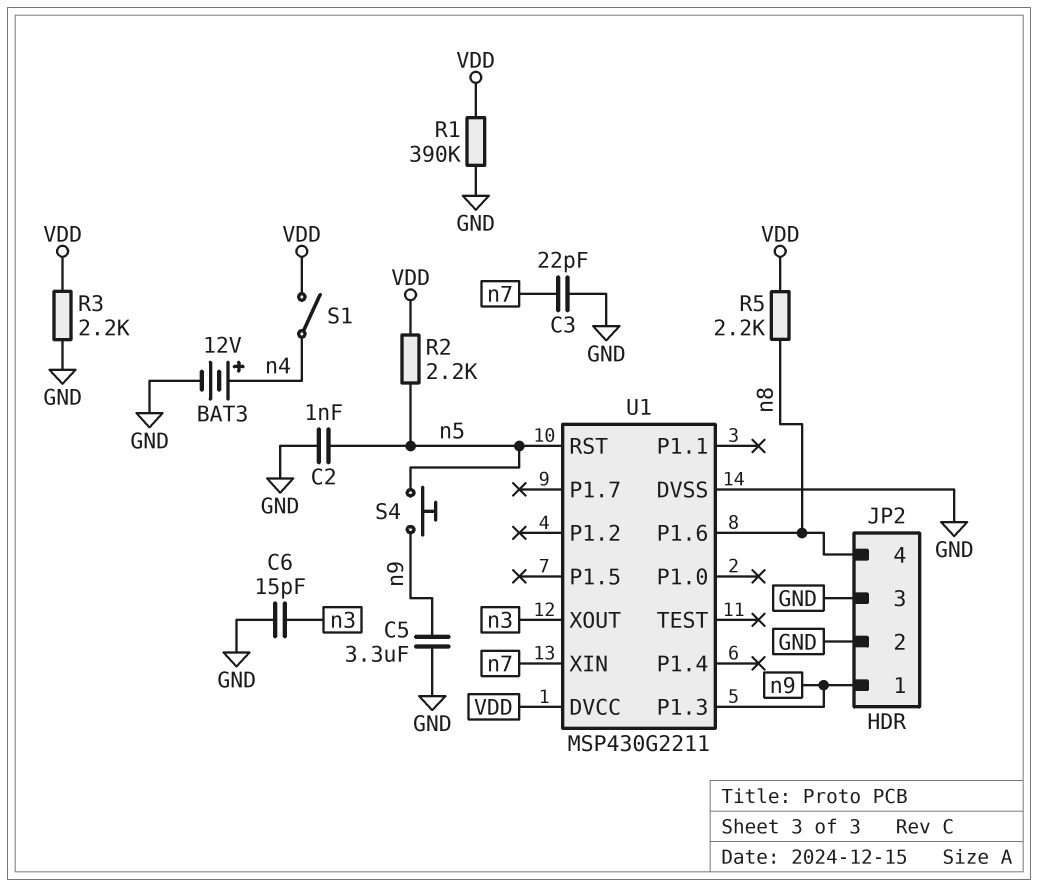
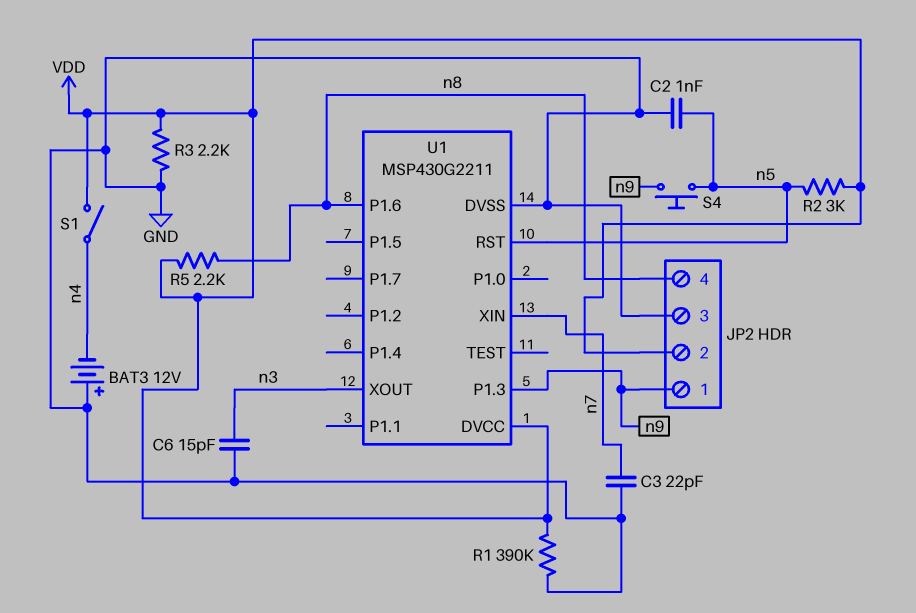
BAT3: 12V (plus n4, minus GND) -> 12V (plus GND, minus n4)
C5: 3.3uF (GND, n9) -> none
JP2 pin 2: GND -> VDD
R2: 2.2k (VDD, n5) -> 3k (VDD, n5)

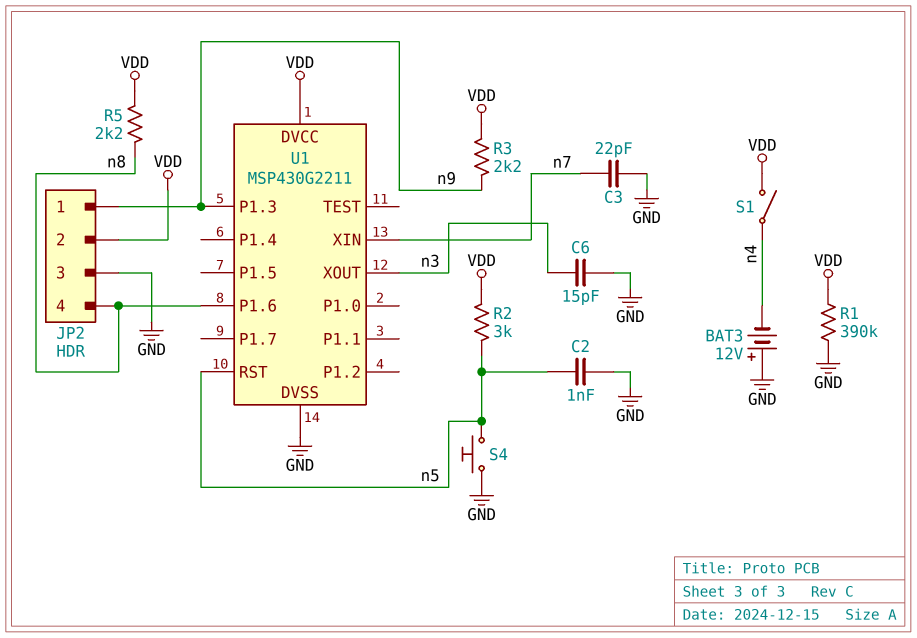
R3: 2.2k (GND, VDD) -> 2.2k (VDD, n9)
S4: button (n5, n9) -> button (GND, n5)

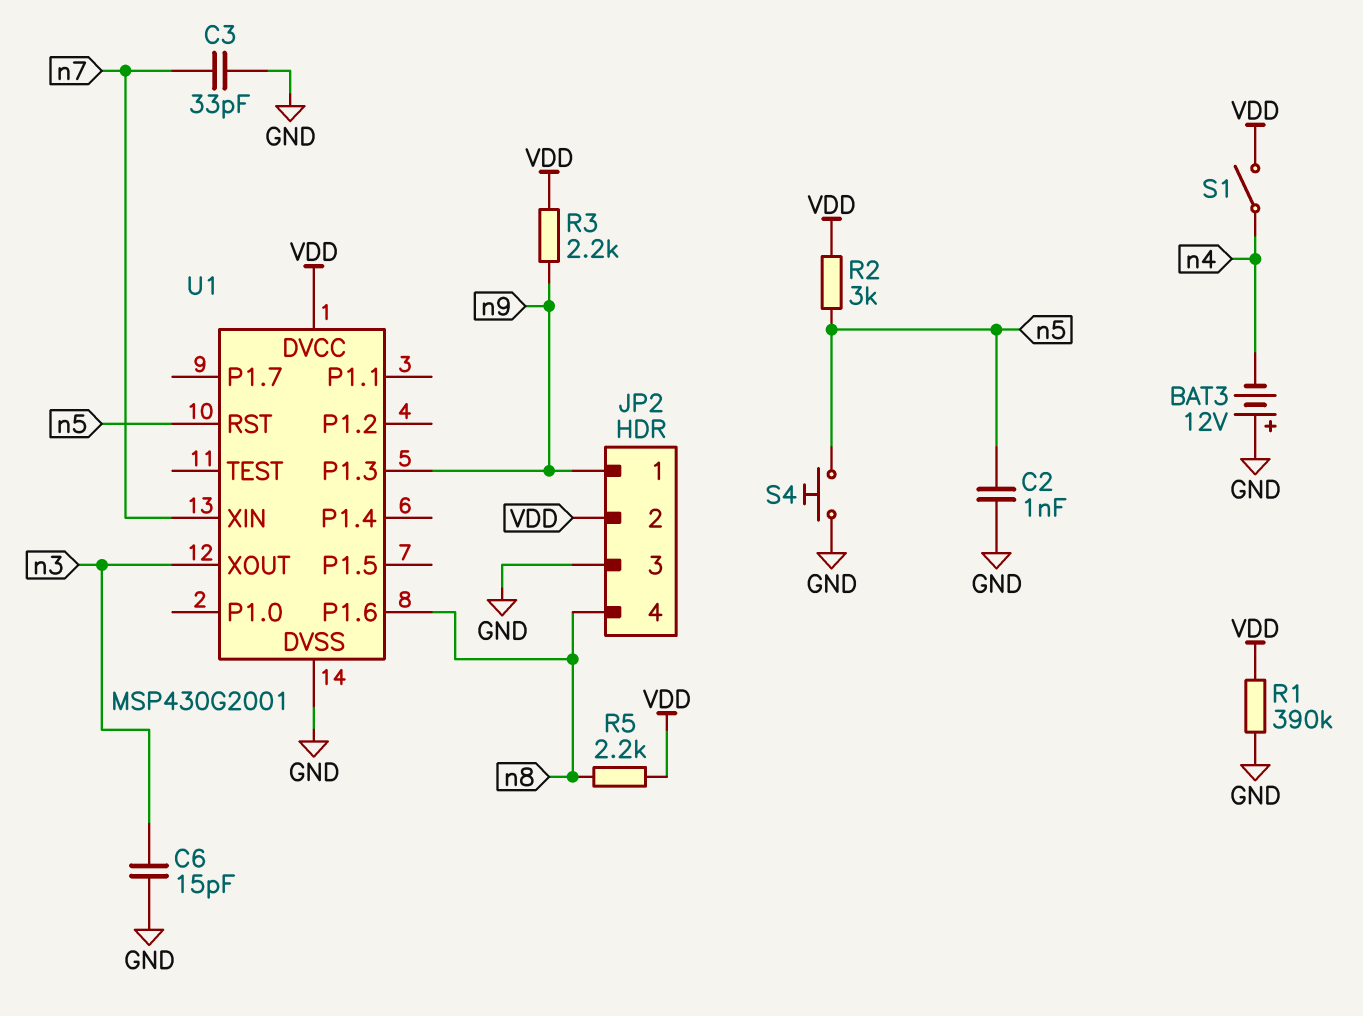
C3: 22pF (GND, n7) -> 33pF (GND, n7)
U1: MSP430G2211 -> MSP430G2001

